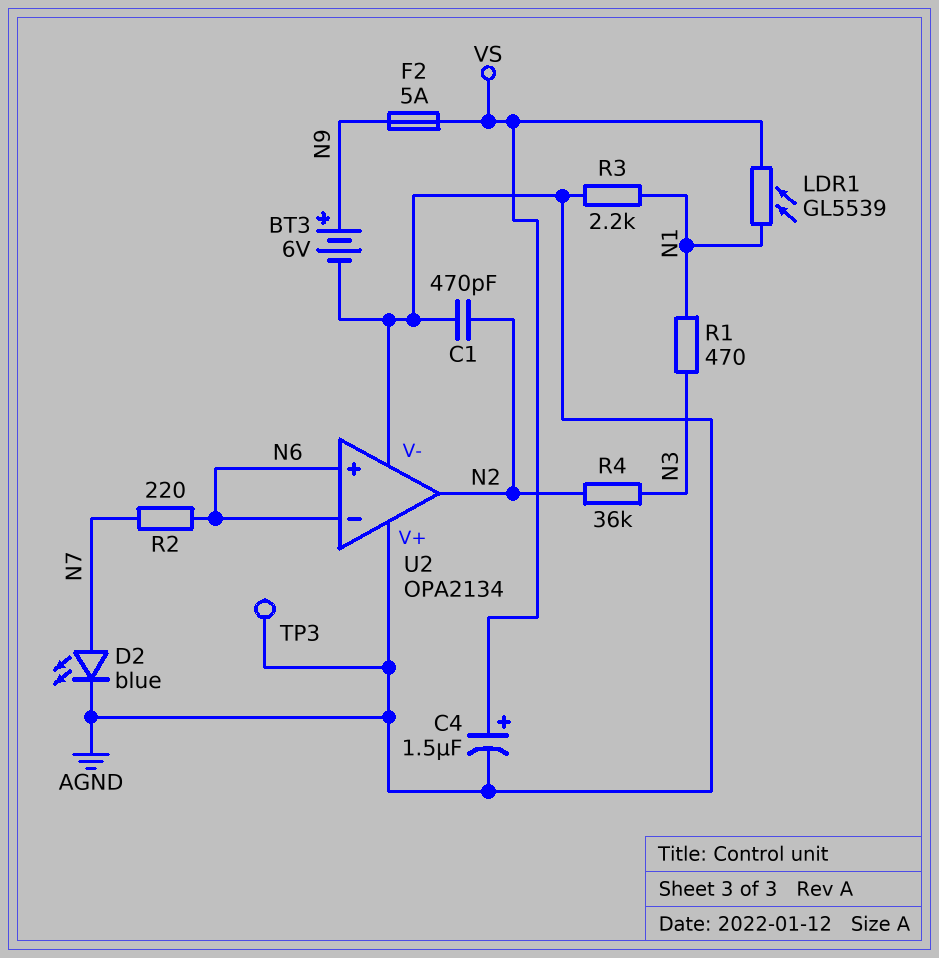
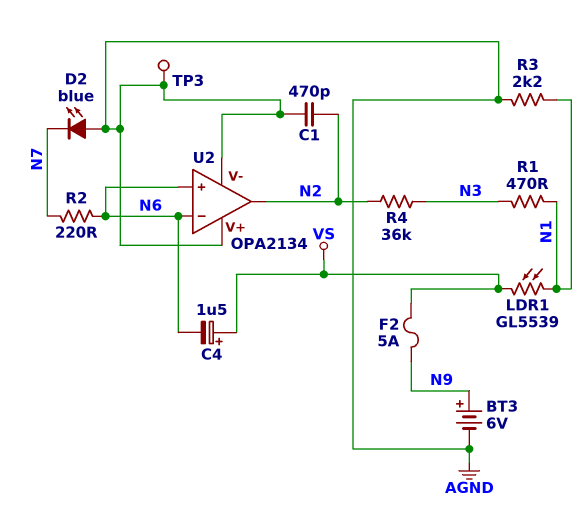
C4: 1.5uF (plus VS, minus AGND) -> 1.5uF (plus VS, minus N6)
D2: LED blue (A N7, K AGND) -> LED blue (A AGND, K N7)

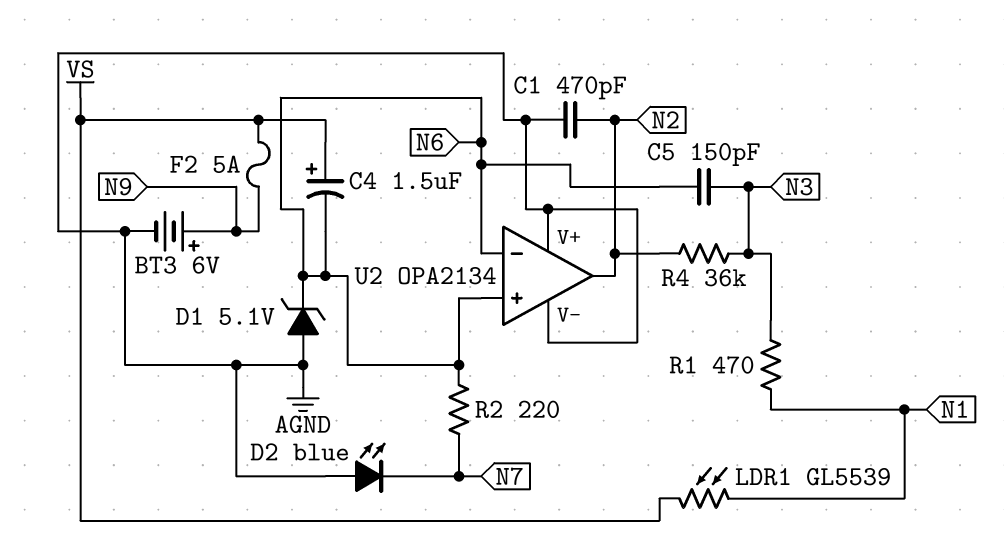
C5: none -> 150pF (N3, N6)
D1: none -> zener 5.1V (A AGND, K N6)
R3: 2.2k (AGND, N1) -> none
TP3: test point (AGND) -> none

